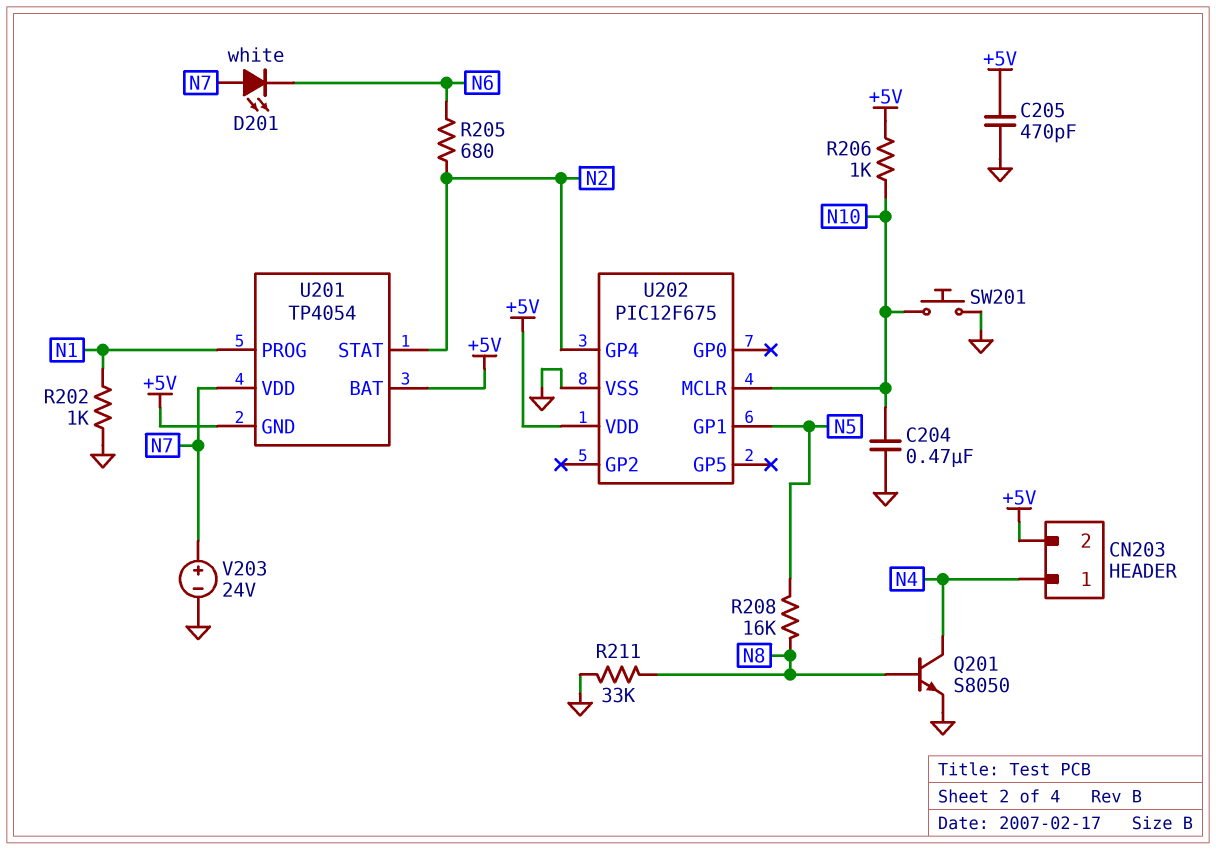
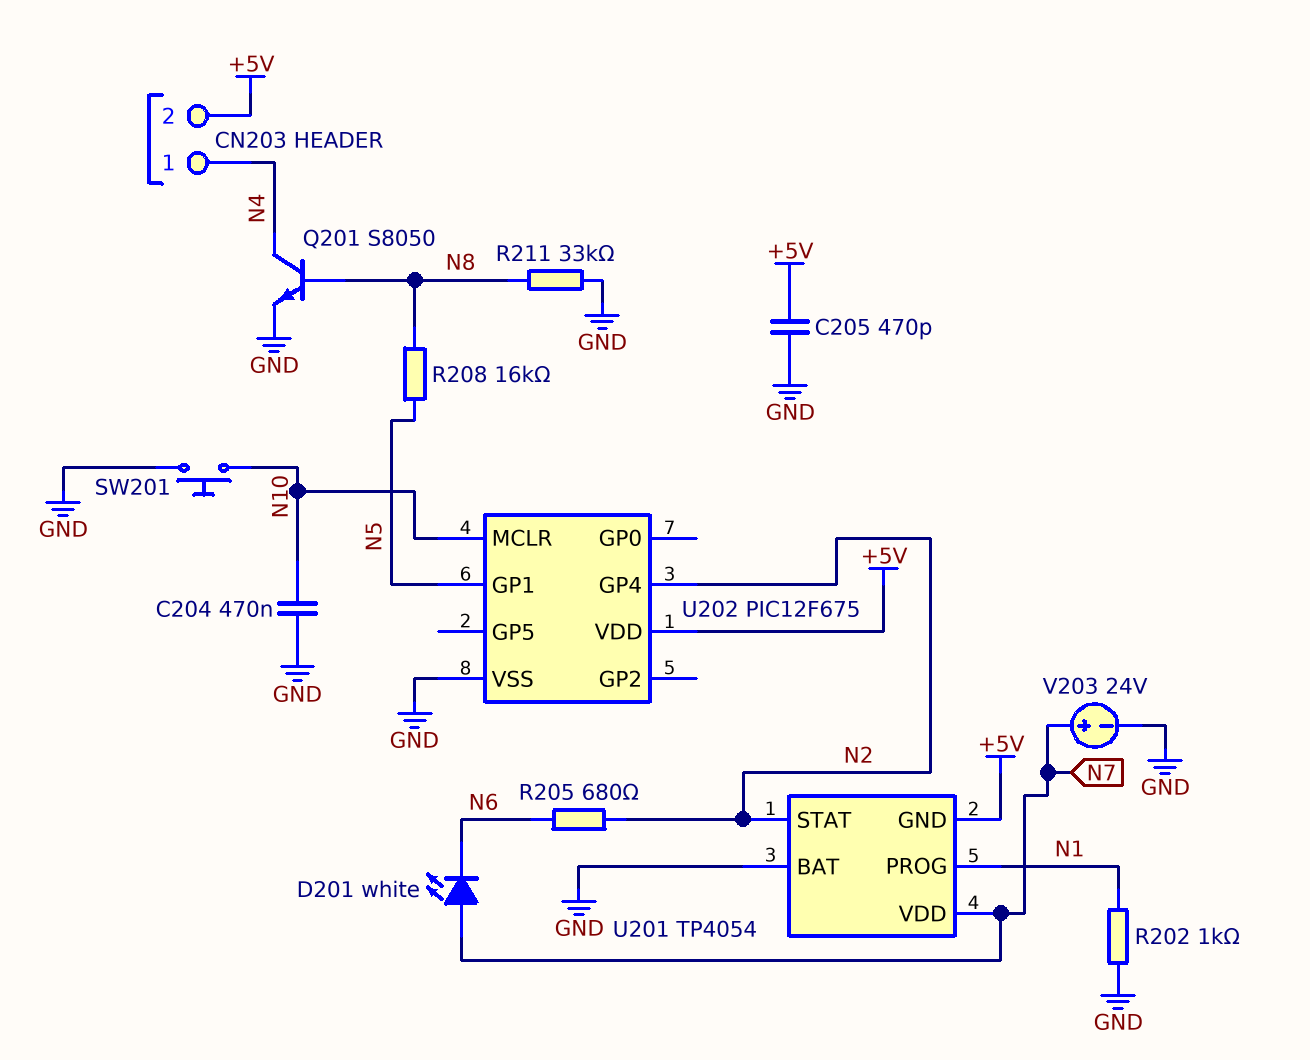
R206: 1k (+5V, N10) -> none
U201 pin BAT: +5V -> GND

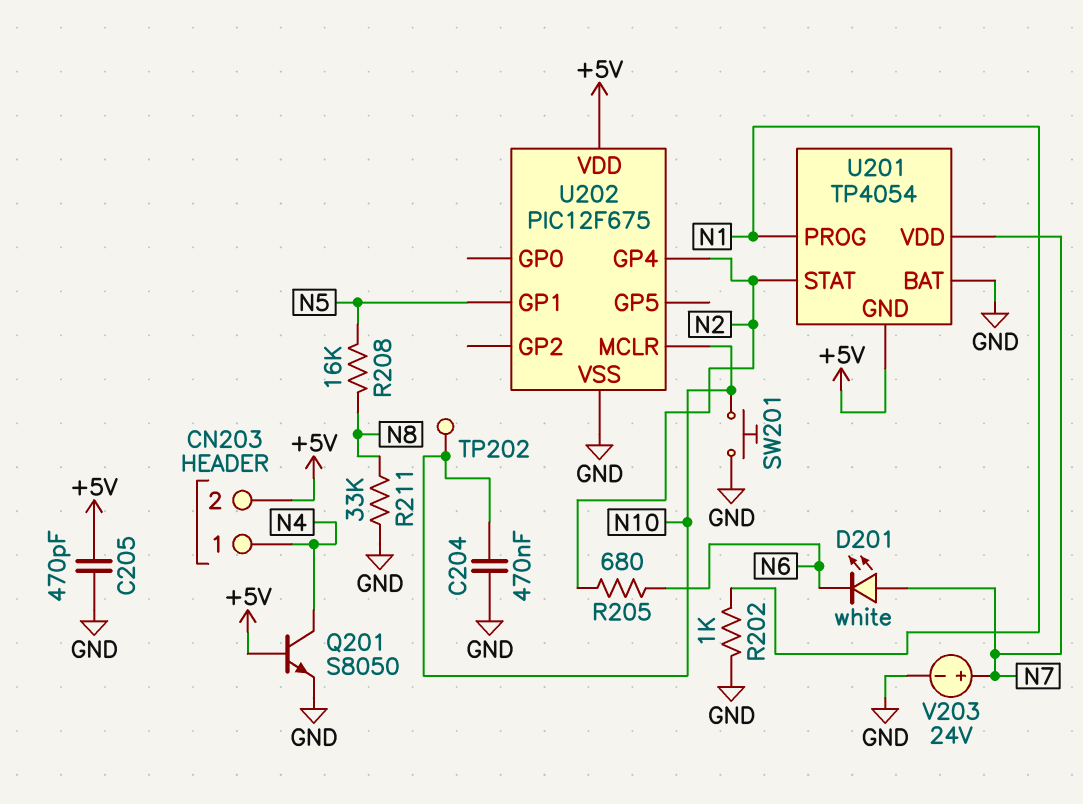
Q201: NPN S8050 (B N8, C N4, E GND) -> NPN S8050 (B +5V, C N4, E GND)
TP202: none -> test point (N10)

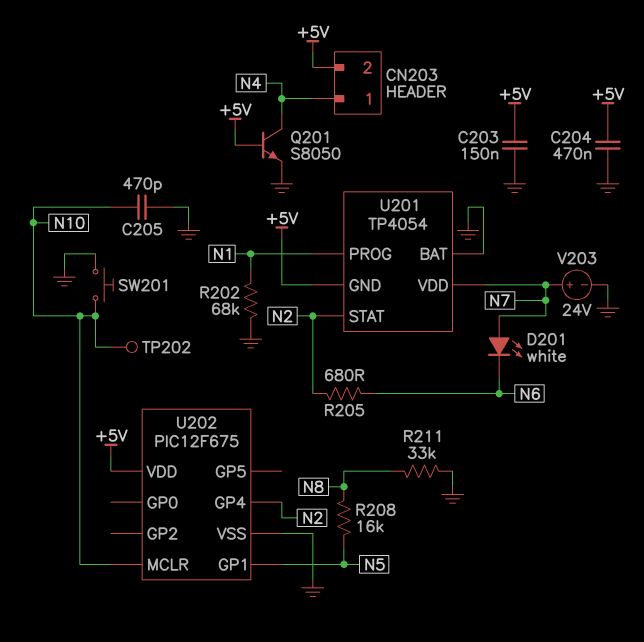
C203: none -> 150nF (+5V, GND)
C204: 470nF (GND, N10) -> 470nF (+5V, GND)
C205: 470pF (+5V, GND) -> 470pF (GND, N10)
R202: 1k (GND, N1) -> 68k (GND, N1)

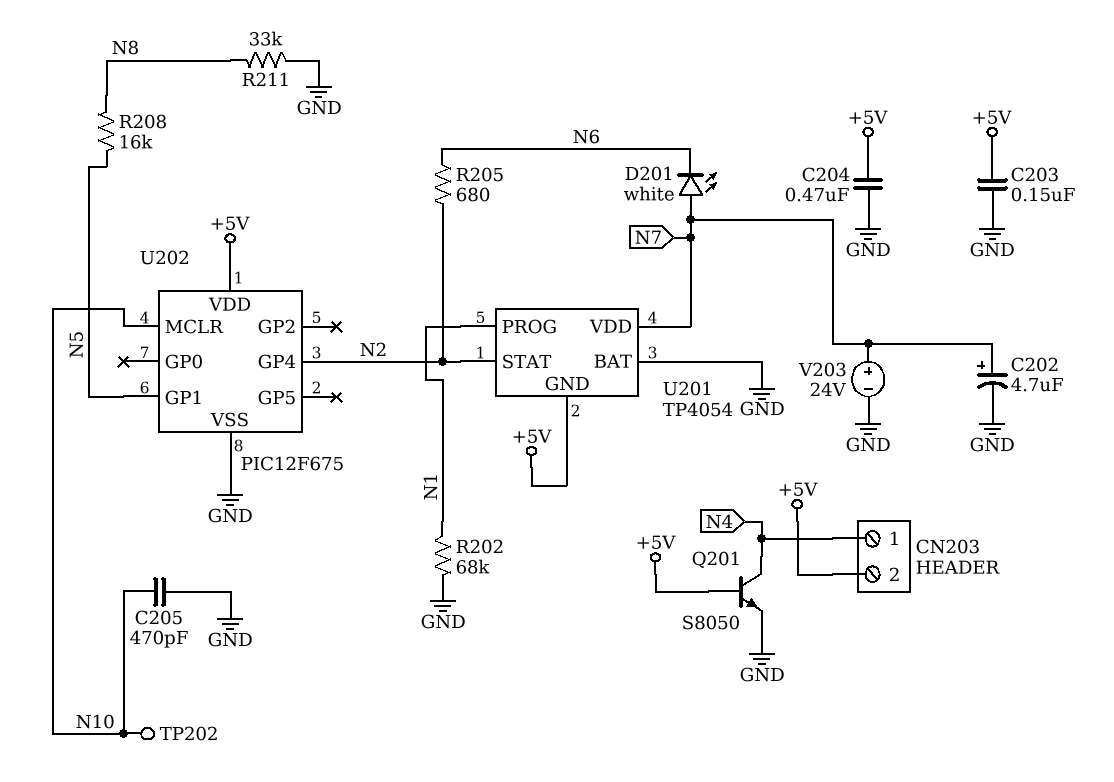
C202: none -> 4.7uF (plus N7, minus GND)
SW201: button (GND, N10) -> none

